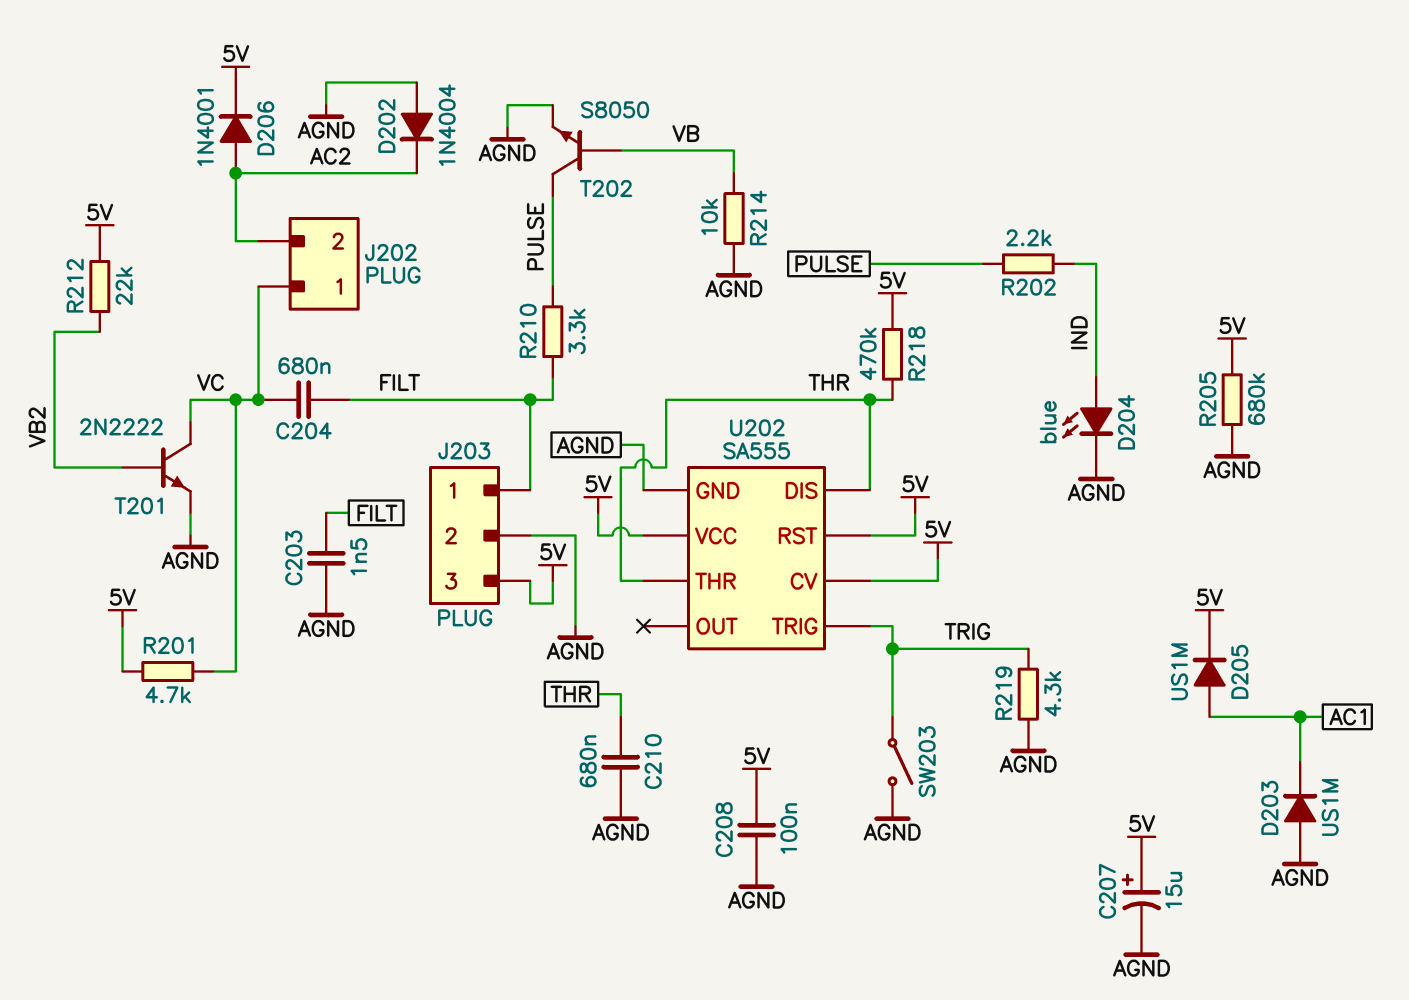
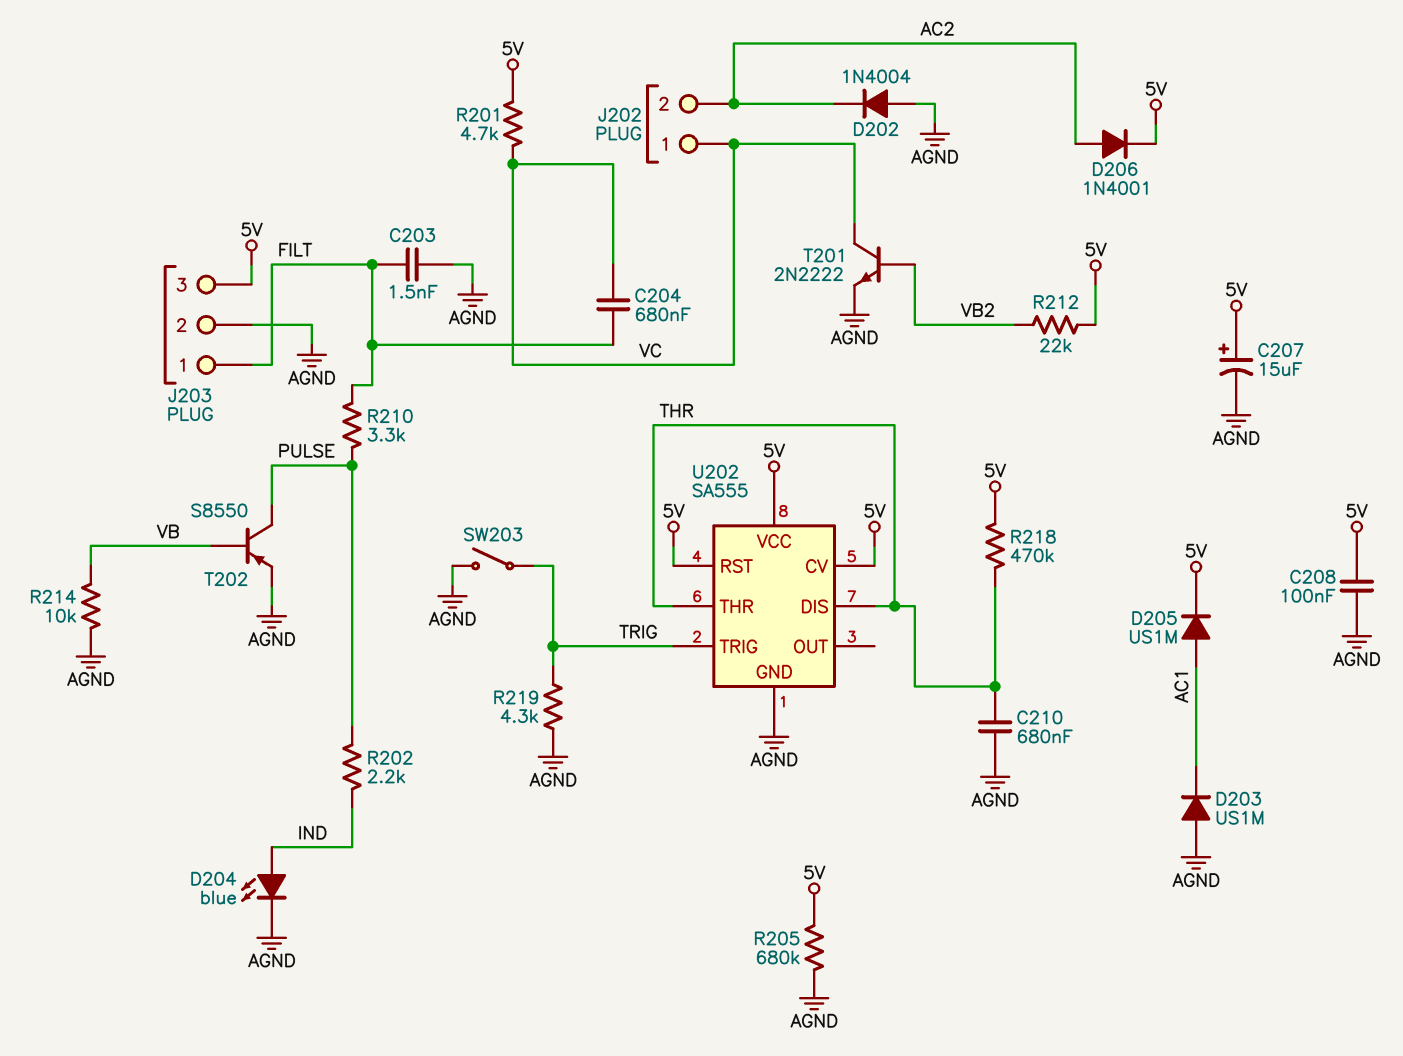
T202: NPN S8050 (B VB, C PULSE, E AGND) -> PNP S8550 (B VB, C PULSE, E AGND)

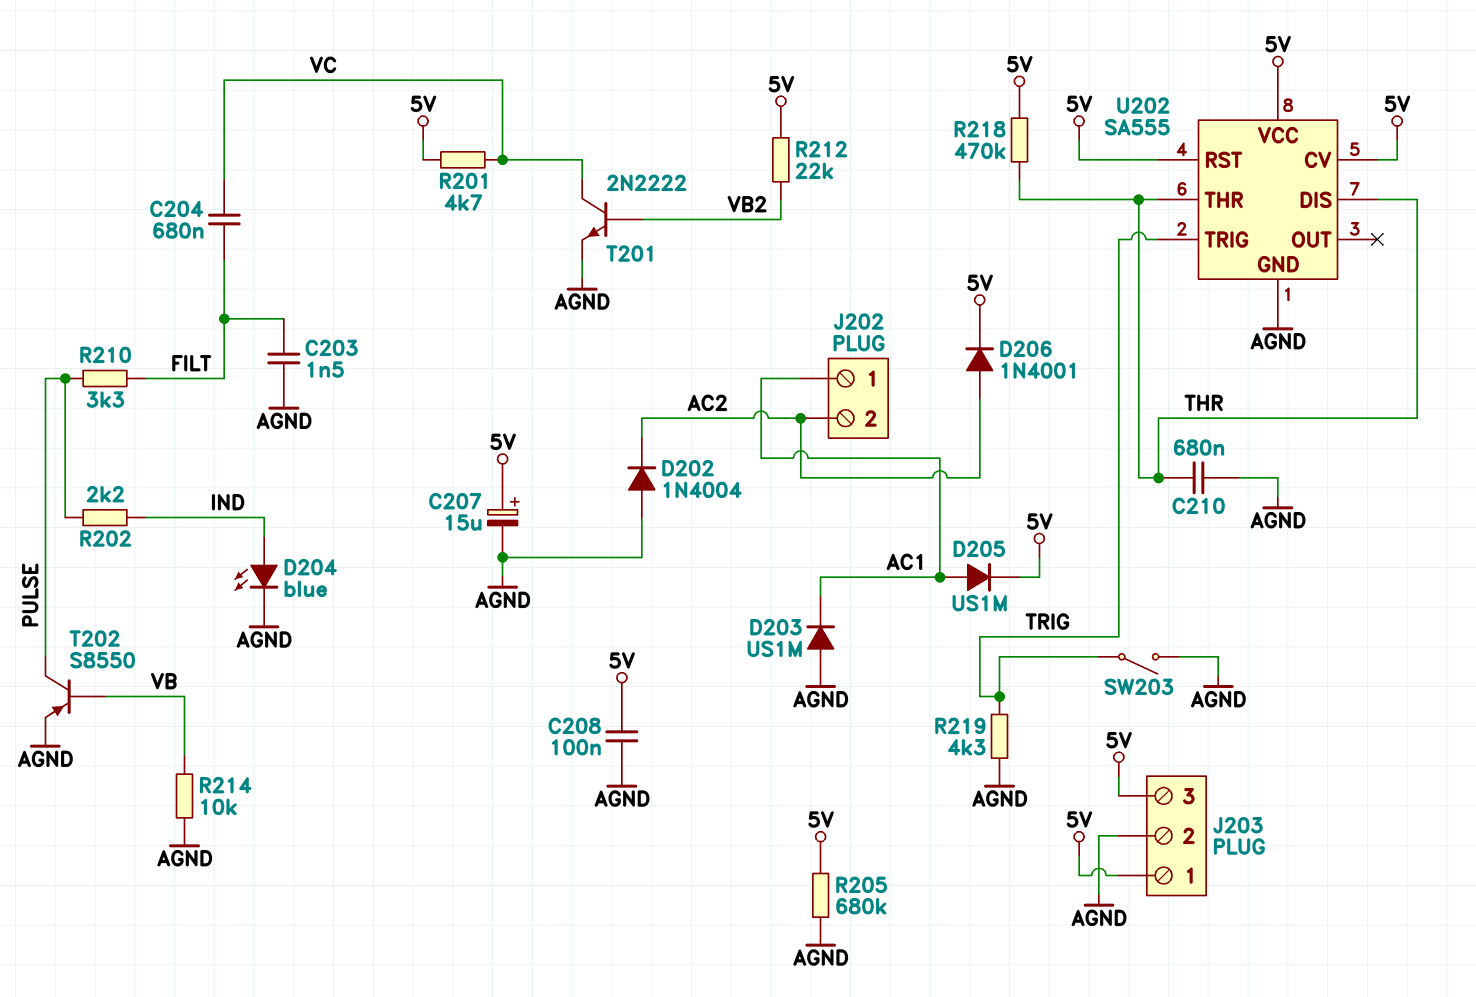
J202 pin 1: VC -> AC1
J203 pin 1: FILT -> 5V

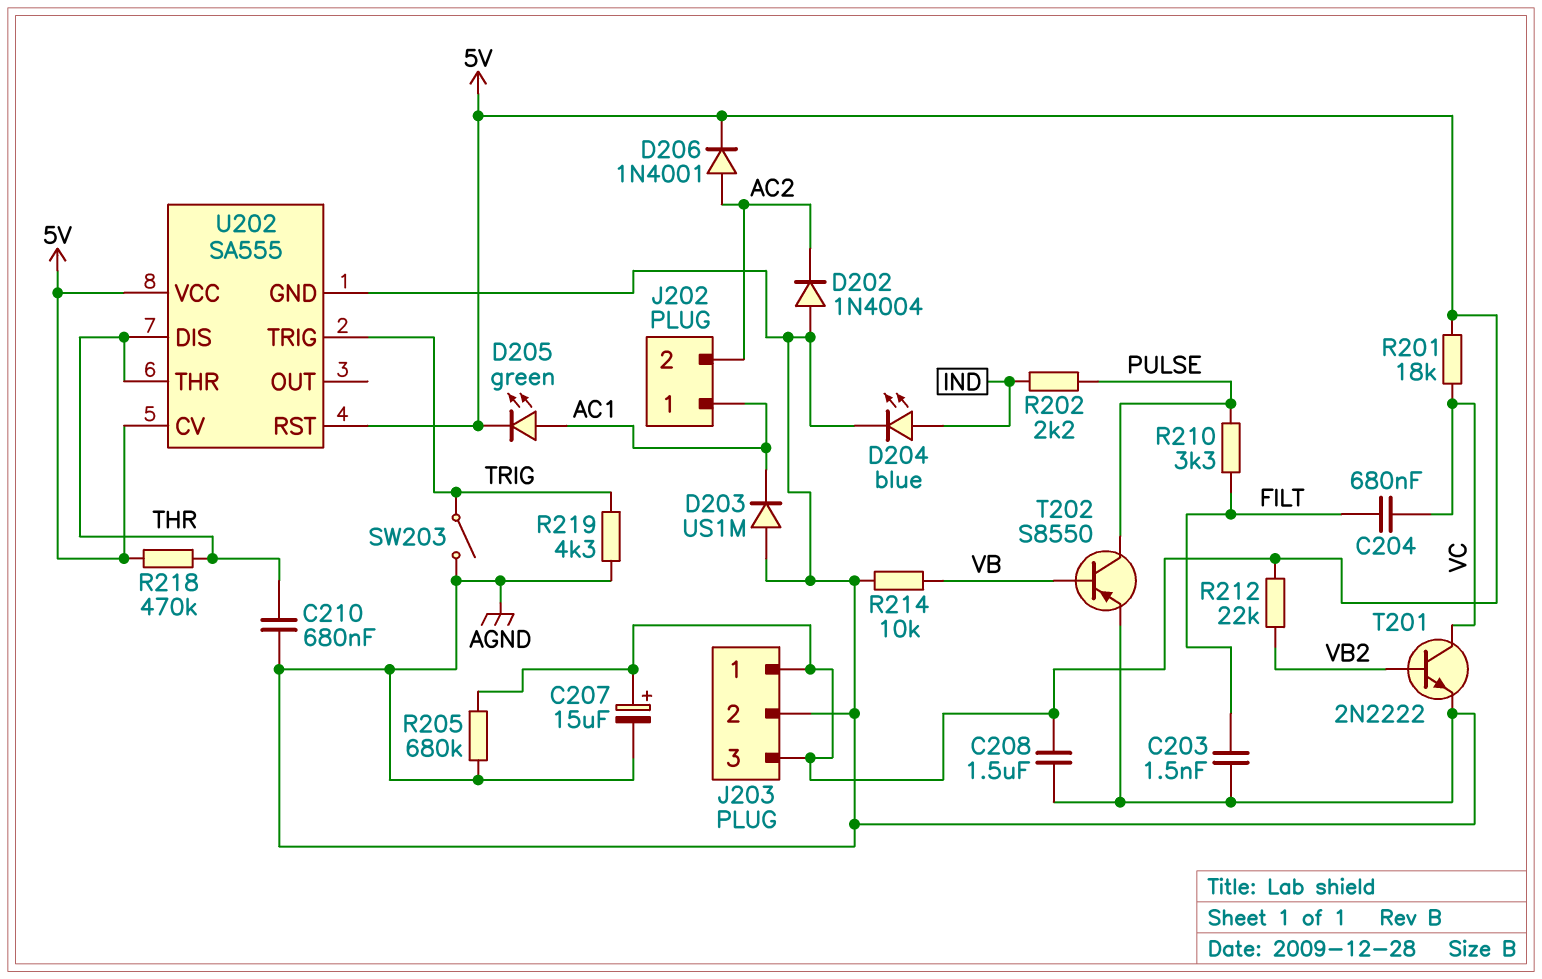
C208: 100nF (5V, AGND) -> 1.5uF (5V, AGND)
D205: diode US1M (A AC1, K 5V) -> LED green (A AC1, K 5V)
R201: 4.7k (5V, VC) -> 18k (5V, VC)

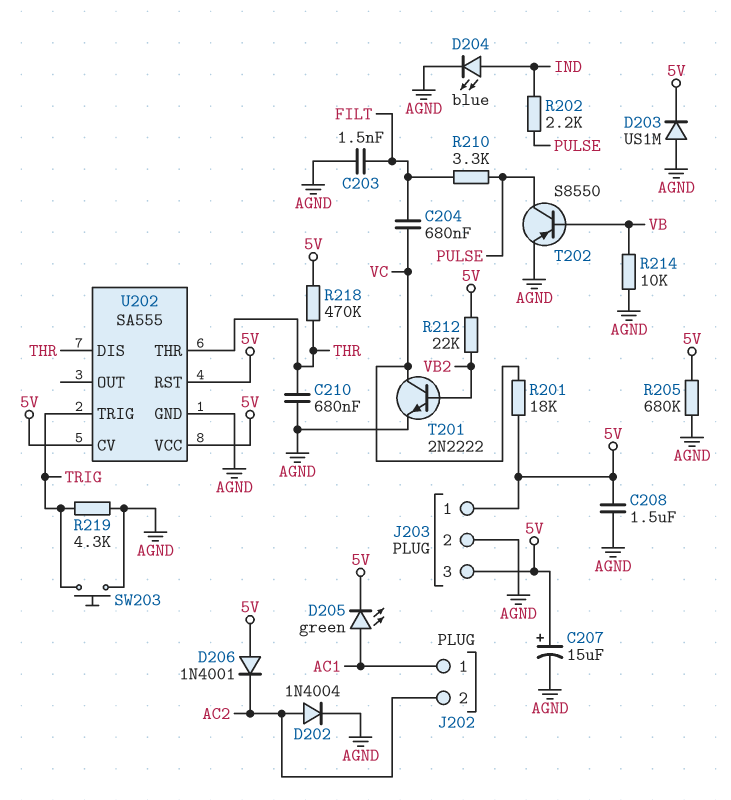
D202: diode 1N4004 (A AGND, K AC2) -> diode 1N4004 (A AC2, K AGND)
D203: diode US1M (A AGND, K AC1) -> diode US1M (A AGND, K 5V)
D206: diode 1N4001 (A AC2, K 5V) -> diode 1N4001 (A 5V, K AC2)
SW203: switch (AGND, TRIG) -> button (AGND, TRIG)

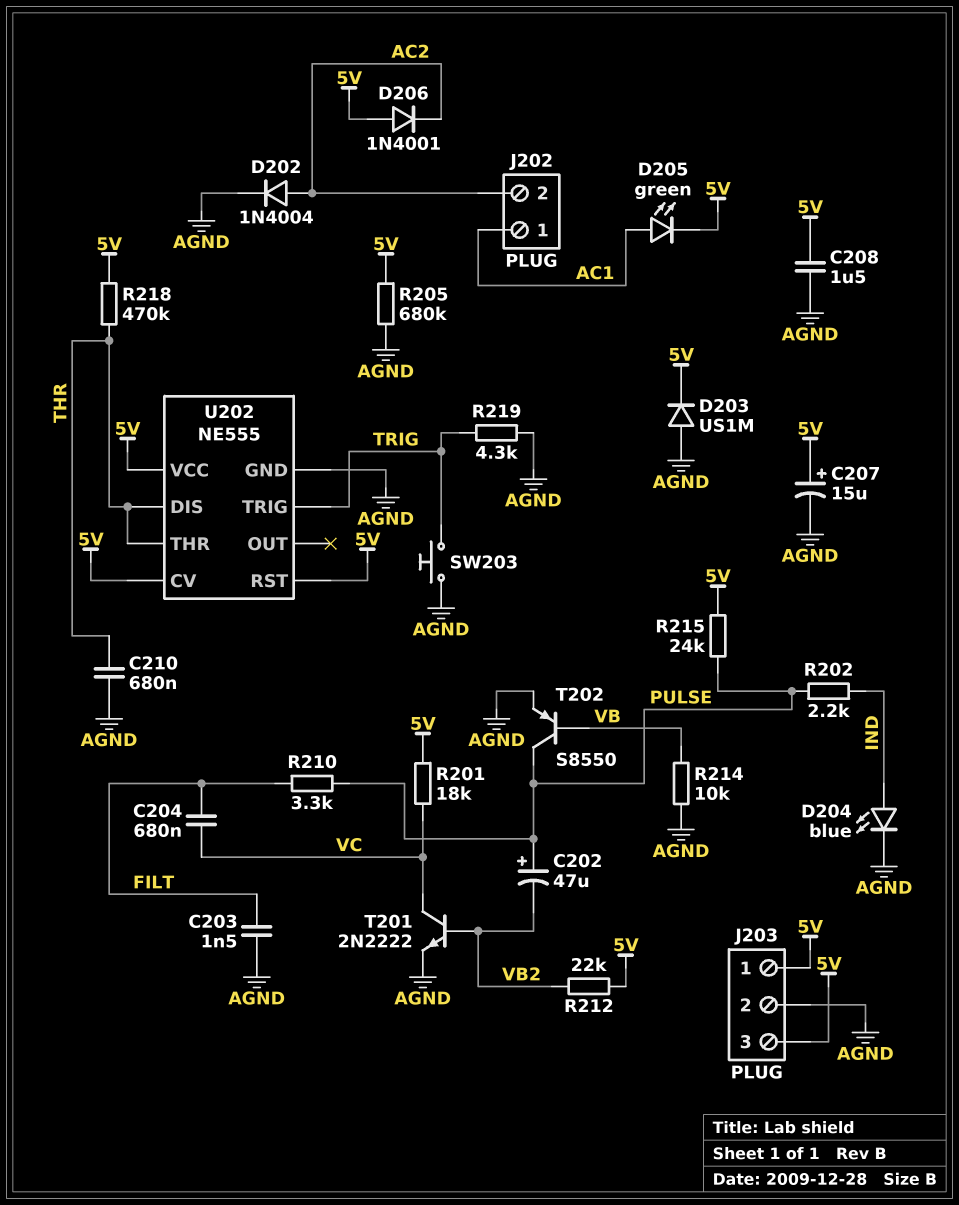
C202: none -> 47uF (plus PULSE, minus VB2)
R215: none -> 24k (5V, PULSE)
U202: SA555 -> NE555

